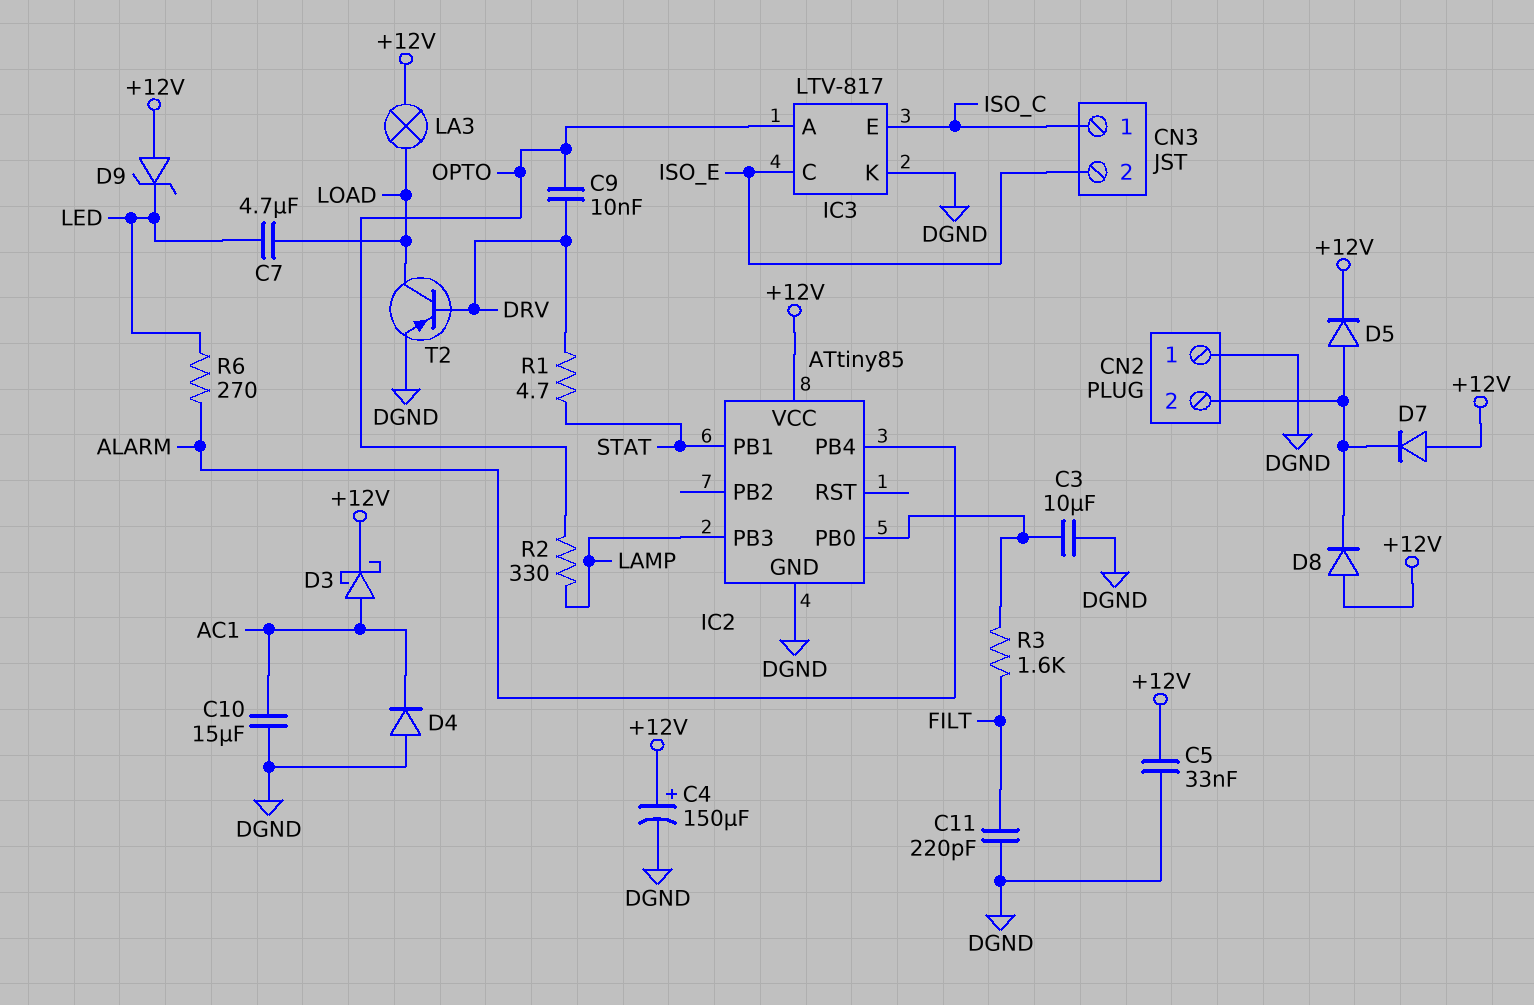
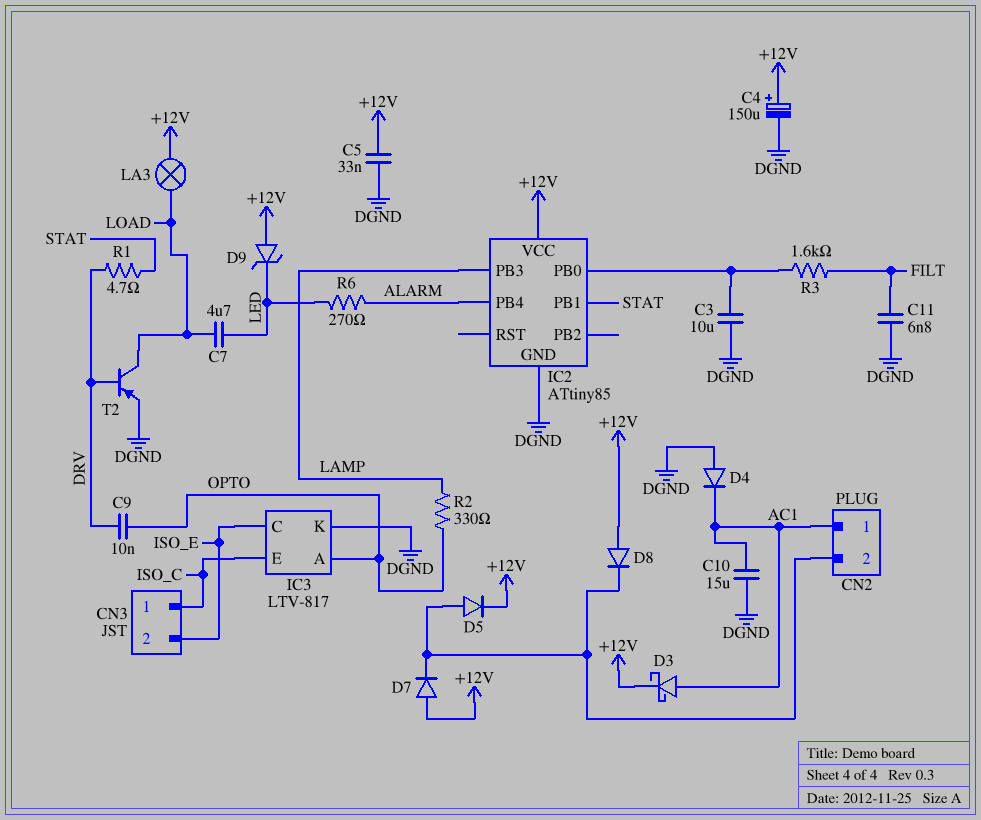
C11: 220pF (DGND, FILT) -> 6.8nF (DGND, FILT)
CN2 pin 1: DGND -> AC1

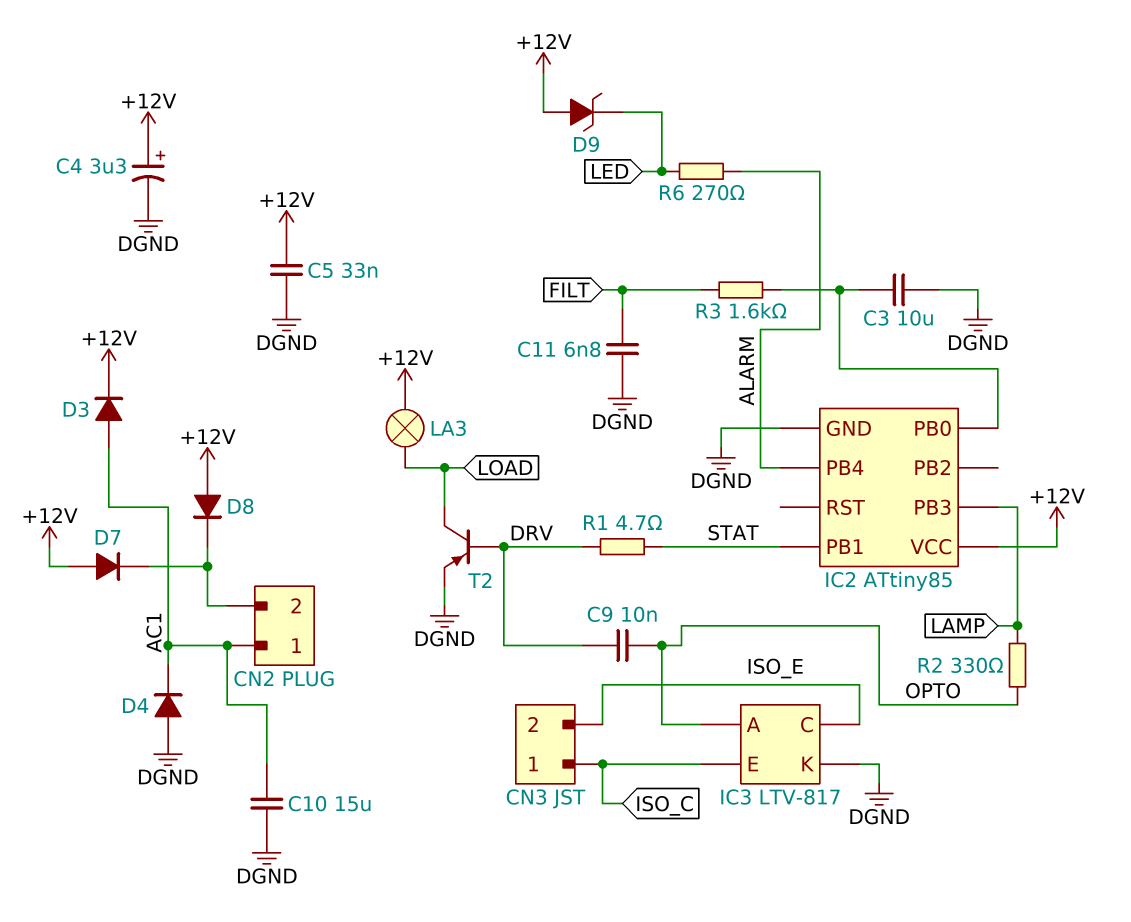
C4: 150uF (plus +12V, minus DGND) -> 3.3uF (plus +12V, minus DGND)
C7: 4.7uF (LED, LOAD) -> none
D3: schottky (A AC1, K +12V) -> diode (A AC1, K +12V)
D5: diode (A CN2/2, K +12V) -> none

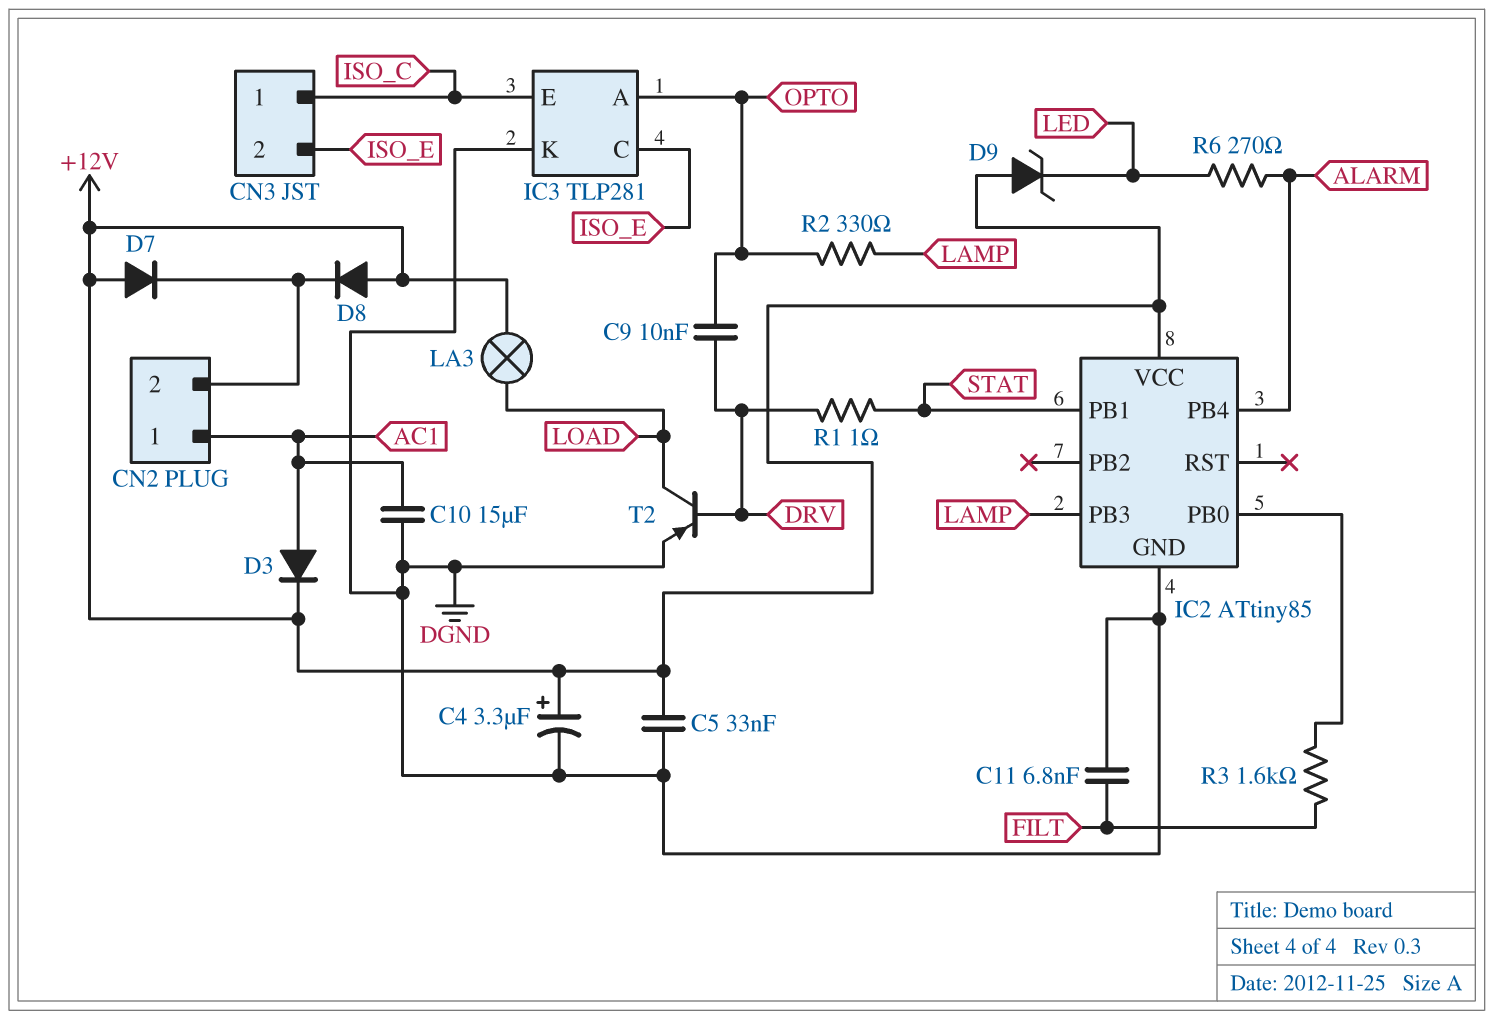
C3: 10uF (DGND, IC2/PB0) -> none
D4: diode (A DGND, K AC1) -> none
IC3: LTV-817 -> TLP281
R1: 4.7 (DRV, STAT) -> 1 (DRV, STAT)

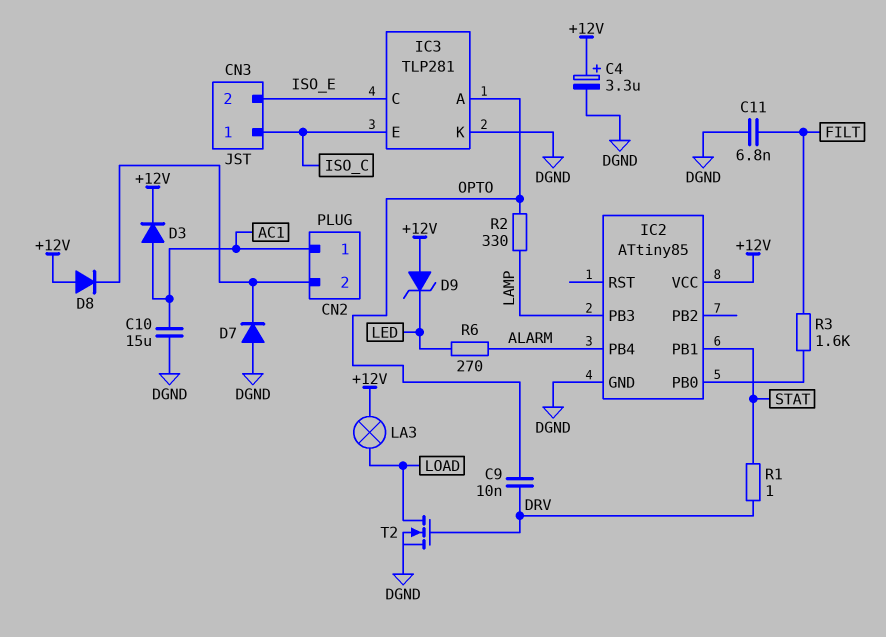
C5: 33nF (+12V, DGND) -> none
D7: diode (A +12V, K CN2/2) -> diode (A DGND, K CN2/2)
T2: PNP (B DRV, C LOAD, E DGND) -> NMOS (G DRV, D LOAD, S DGND)

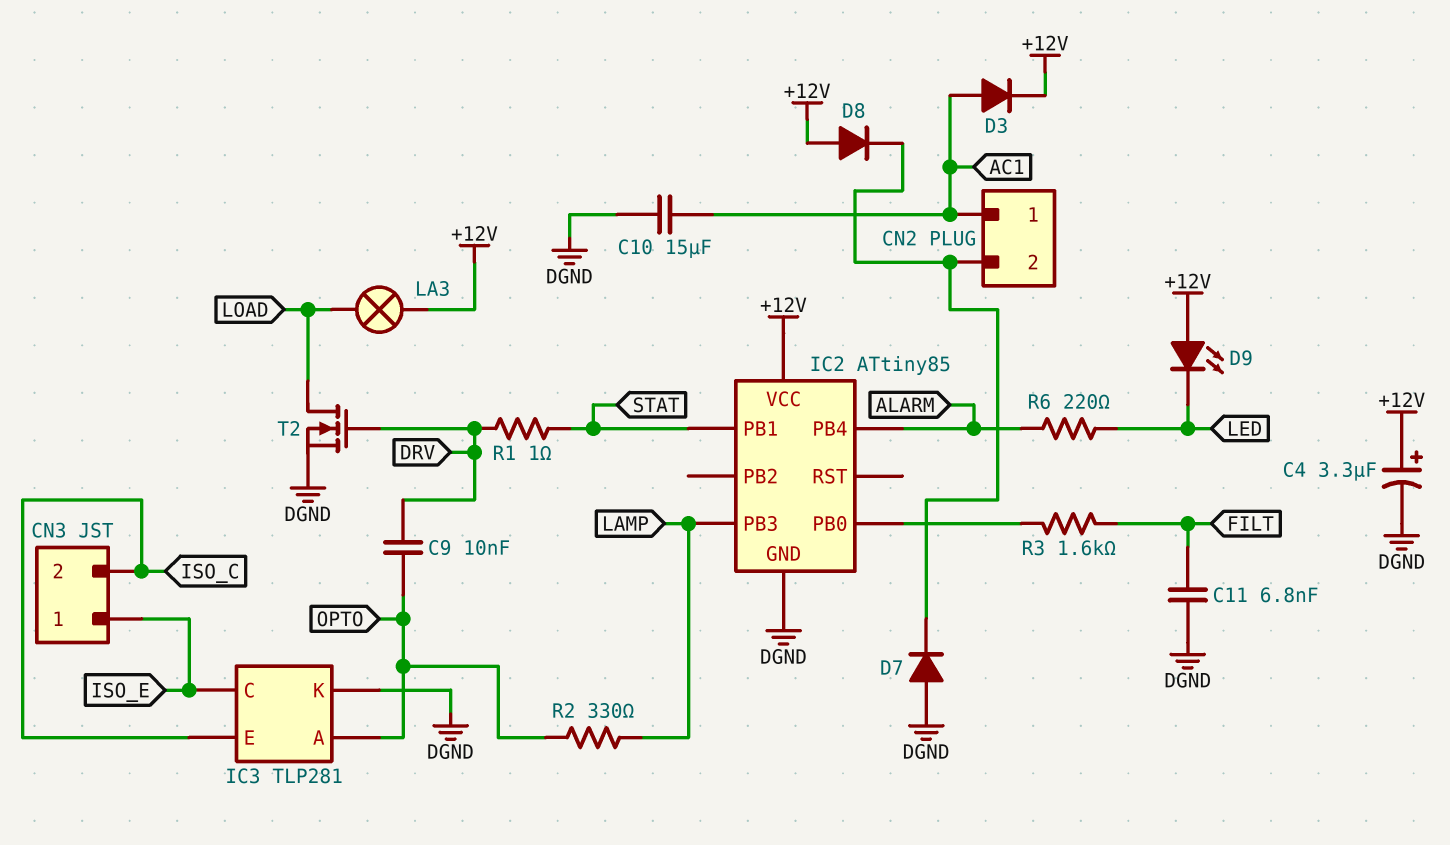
CN3 pin 1: ISO_C -> ISO_E
CN3 pin 2: ISO_E -> ISO_C
D9: zener (A +12V, K LED) -> LED (A +12V, K LED)
R6: 270 (ALARM, LED) -> 220 (ALARM, LED)

